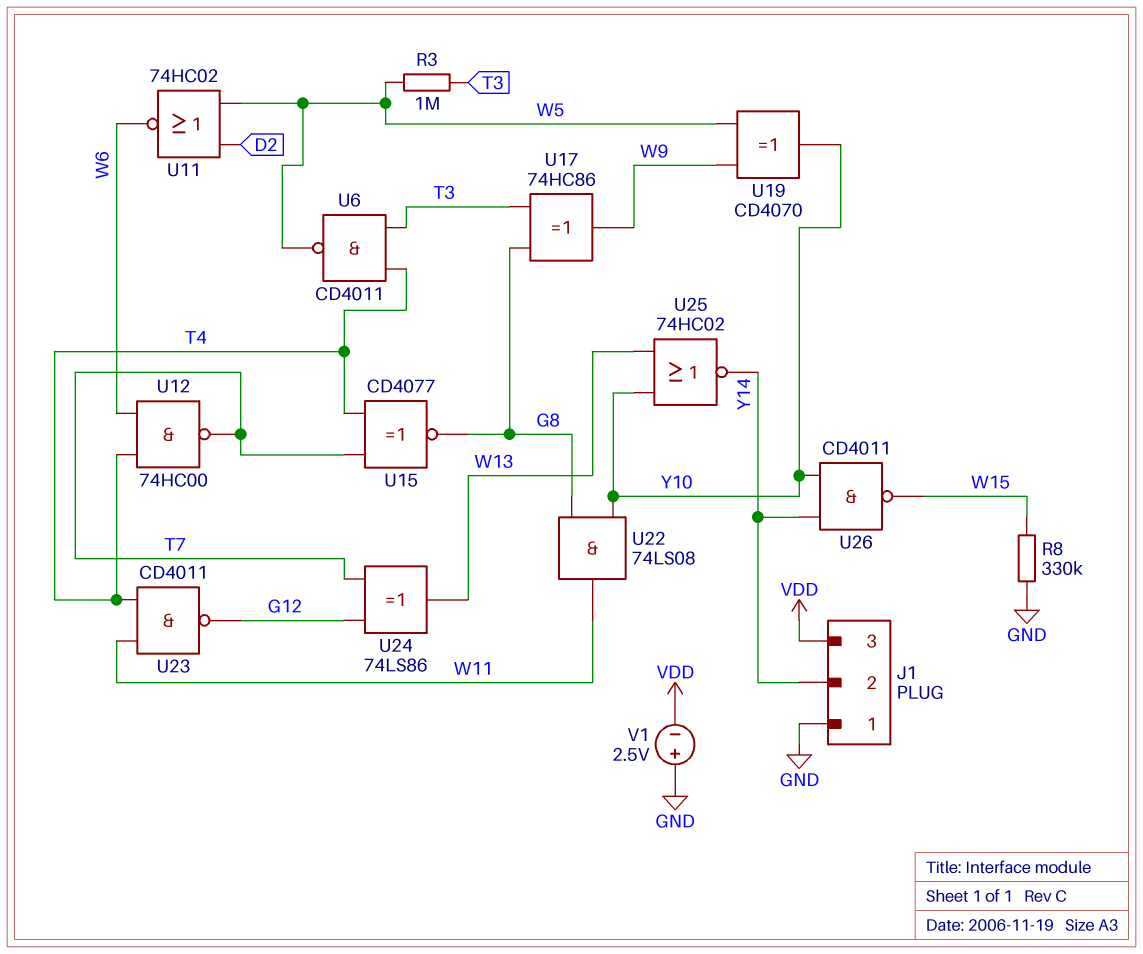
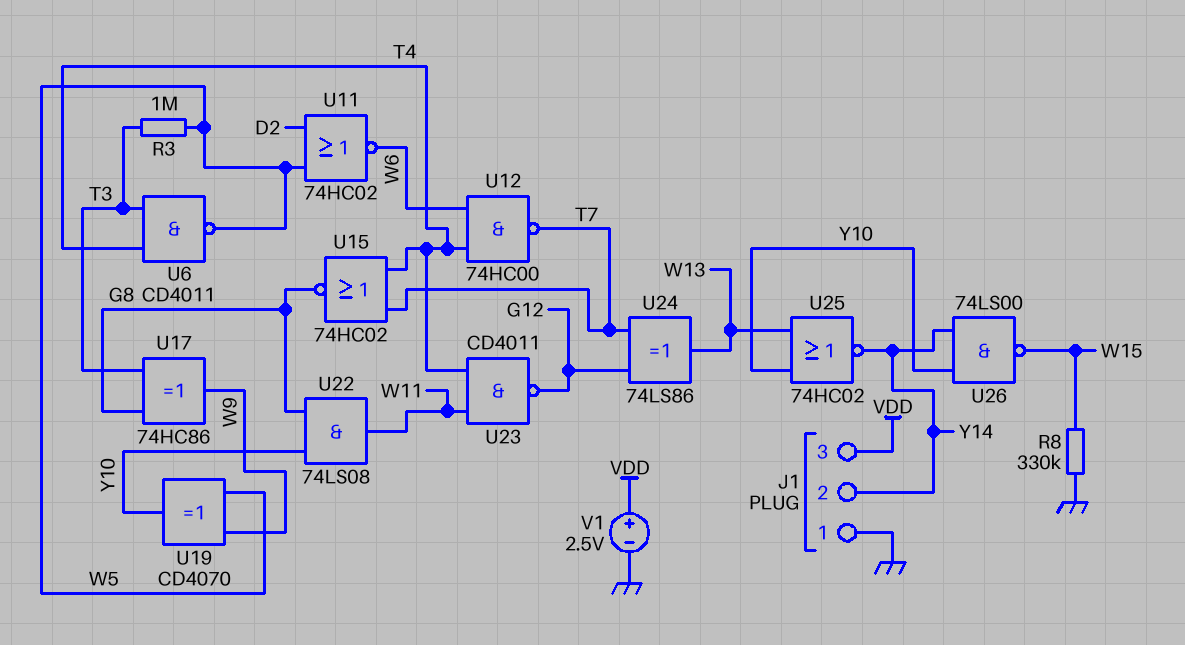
U15: XNOR CD4077 (in T4, in T7, out G8) -> NOR 74HC02 (in T4, in T7, out G8)
U26: NAND CD4011 (in Y10, in Y14, out W15) -> NAND 74LS00 (in Y10, in Y14, out W15)
V1: 2.5V (plus GND, minus VDD) -> 2.5V (plus VDD, minus GND)

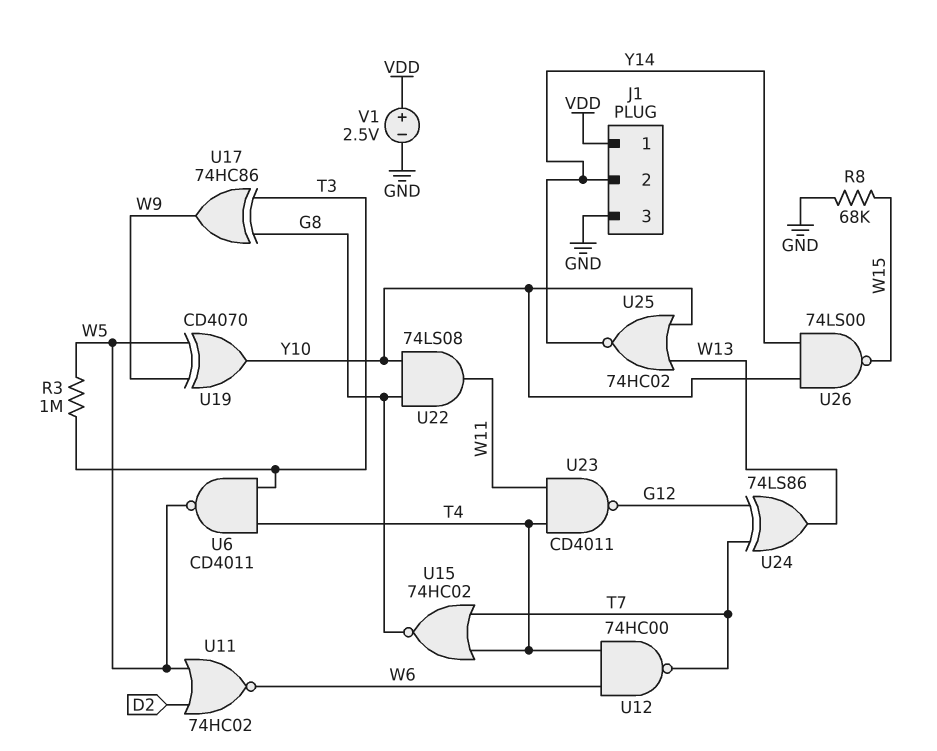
J1 pin 1: GND -> VDD
J1 pin 3: VDD -> GND
R8: 330k (GND, W15) -> 68k (GND, W15)

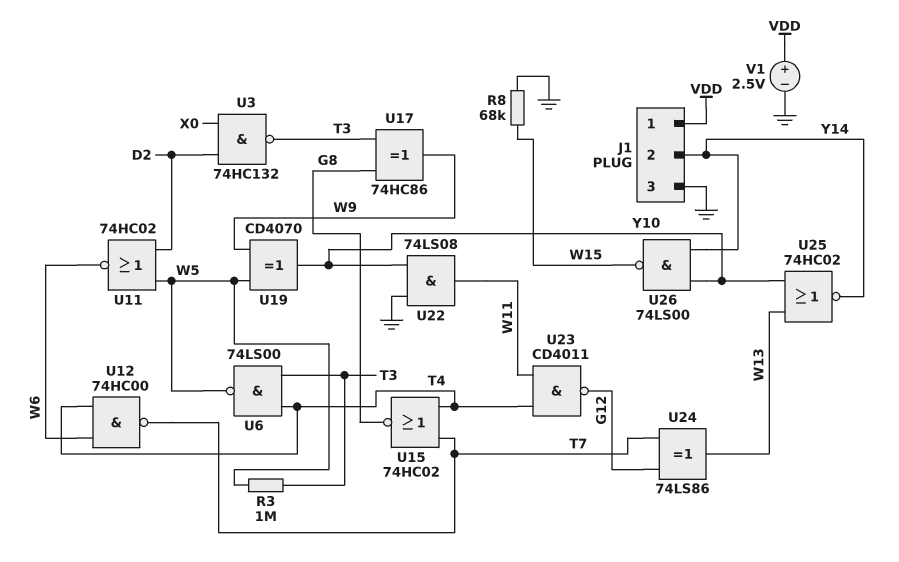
U3: none -> NAND 74HC132 (in D2, in X0, out T3)
U6: NAND CD4011 (in T3, in T4, out W5) -> NAND 74LS00 (in T3, in T4, out W5)
U22: AND 74LS08 (in G8, in Y10, out W11) -> AND 74LS08 (in GND, in Y10, out W11)

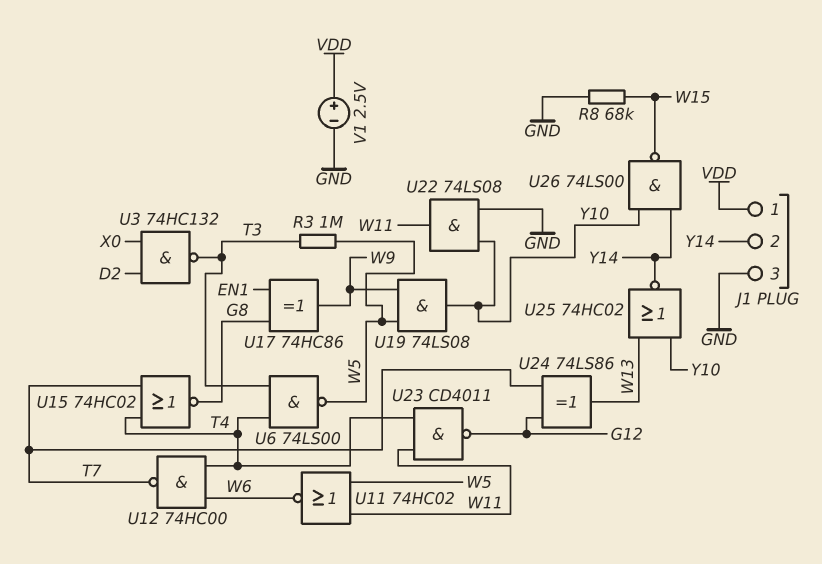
U11: NOR 74HC02 (in D2, in W5, out W6) -> NOR 74HC02 (in W5, in W11, out W6)
U17: XOR 74HC86 (in G8, in T3, out W9) -> XOR 74HC86 (in EN1, in G8, out W9)
U19: XOR CD4070 (in W5, in W9, out Y10) -> AND 74LS08 (in W5, in W9, out Y10)

